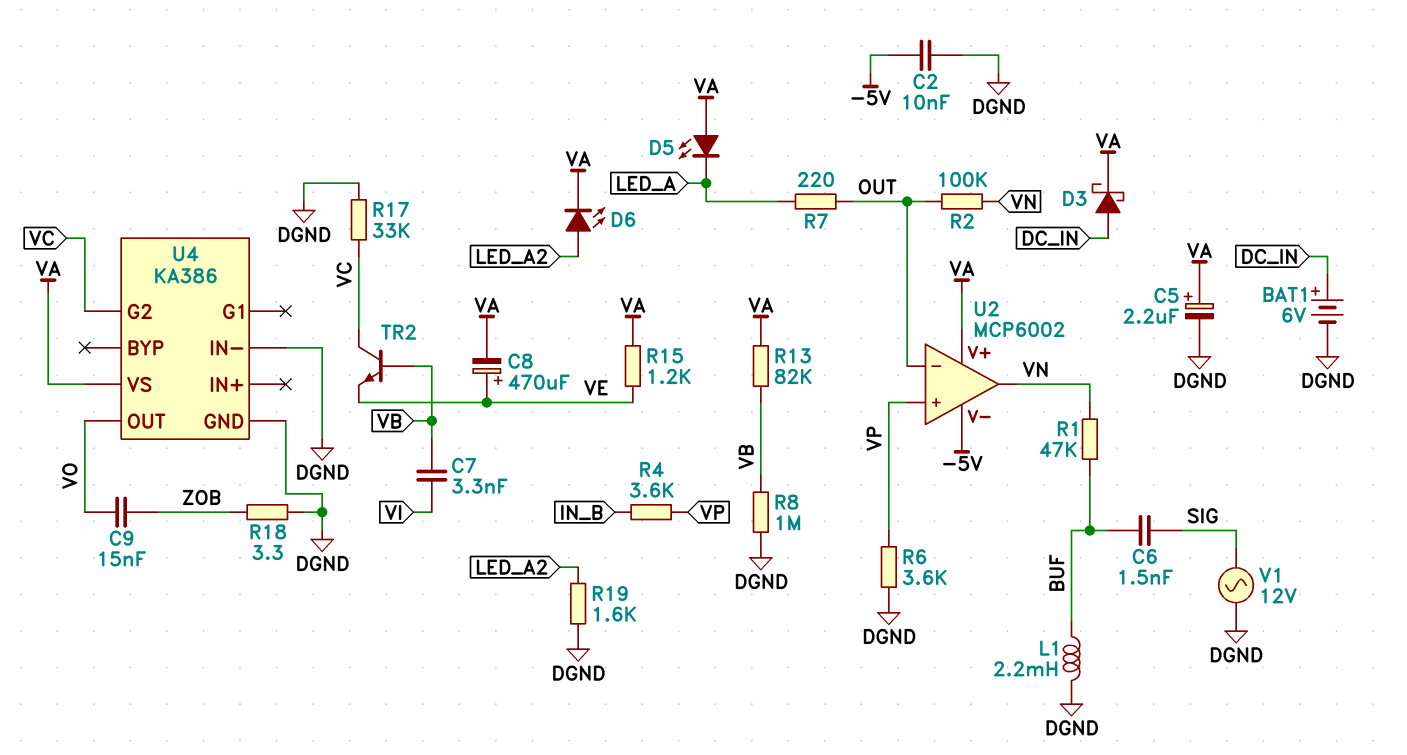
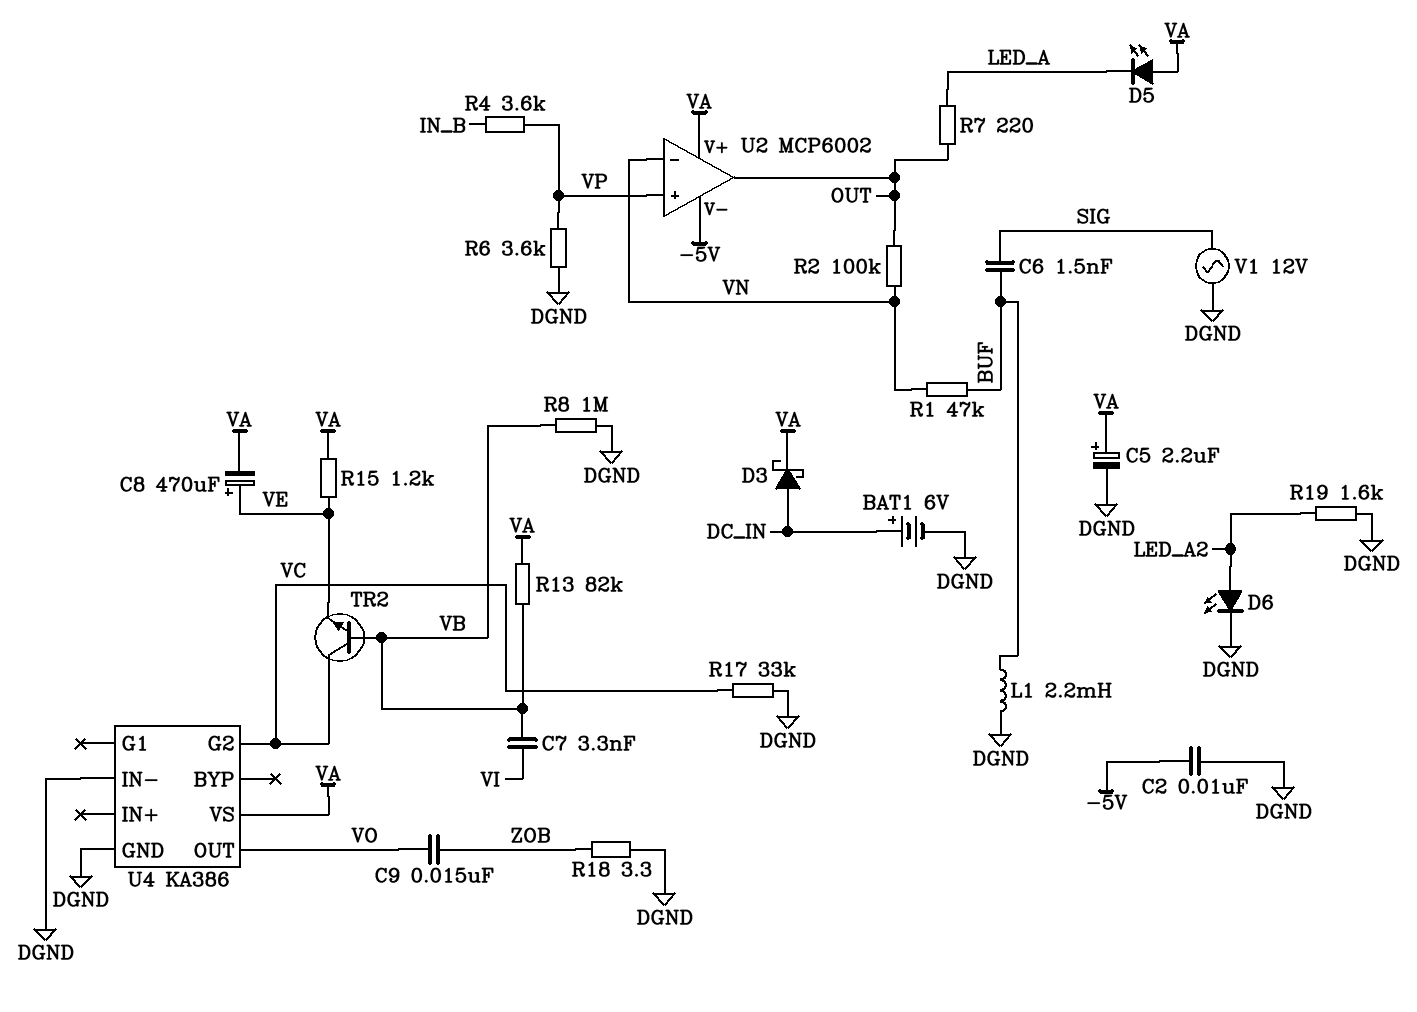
D6: LED (A LED_A2, K VA) -> LED (A LED_A2, K DGND)
U2 pin in-: OUT -> VN
U2 pin out: VN -> OUT

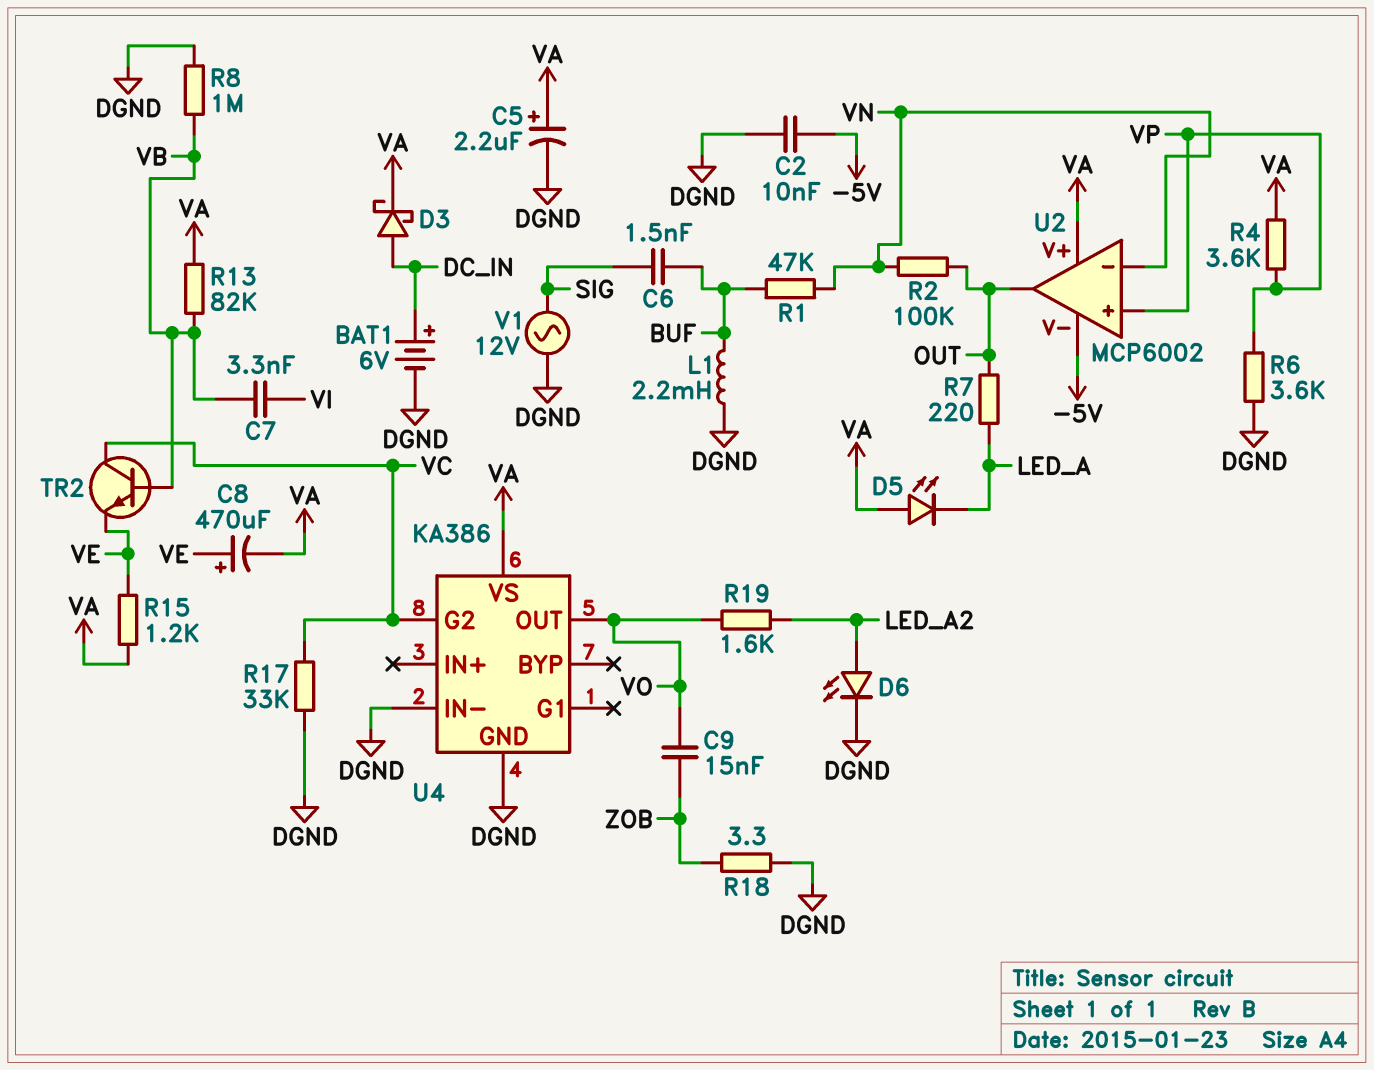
R4: 3.6k (IN_B, VP) -> 3.6k (VA, VP)
R19: 1.6k (DGND, LED_A2) -> 1.6k (LED_A2, VO)

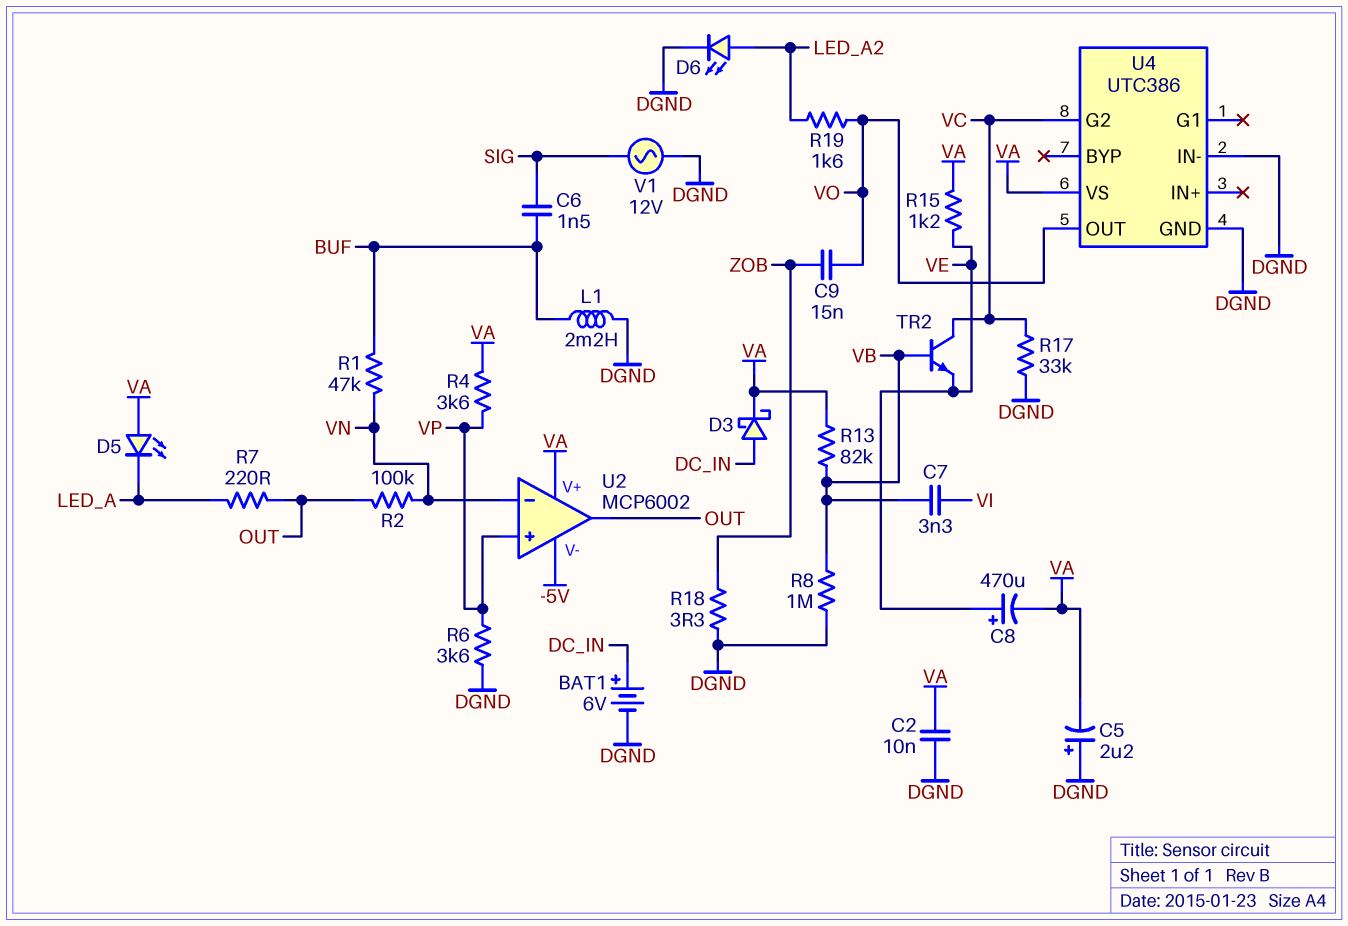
C2: 10nF (-5V, DGND) -> 10nF (DGND, VA)
C5: 2.2uF (plus VA, minus DGND) -> 2.2uF (plus DGND, minus VA)
U4: KA386 -> UTC386

